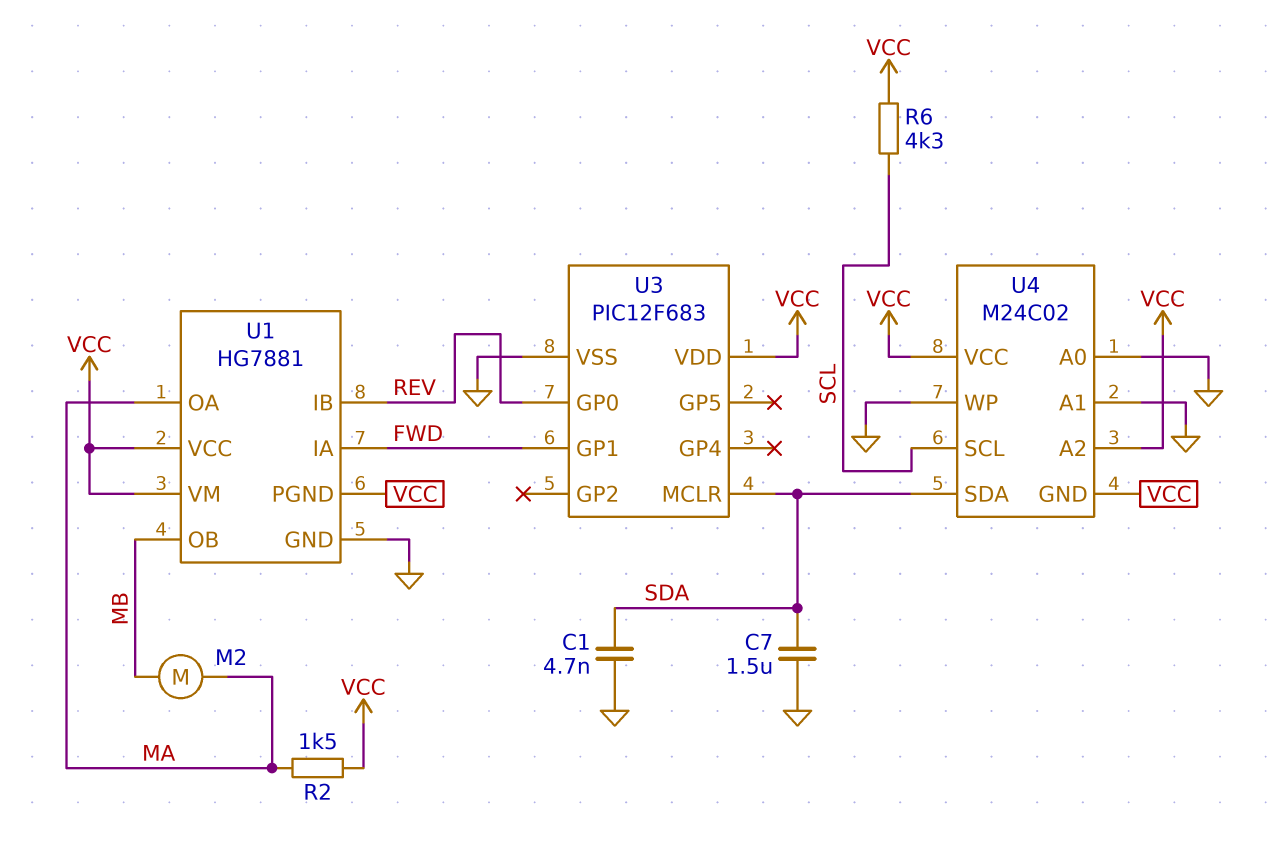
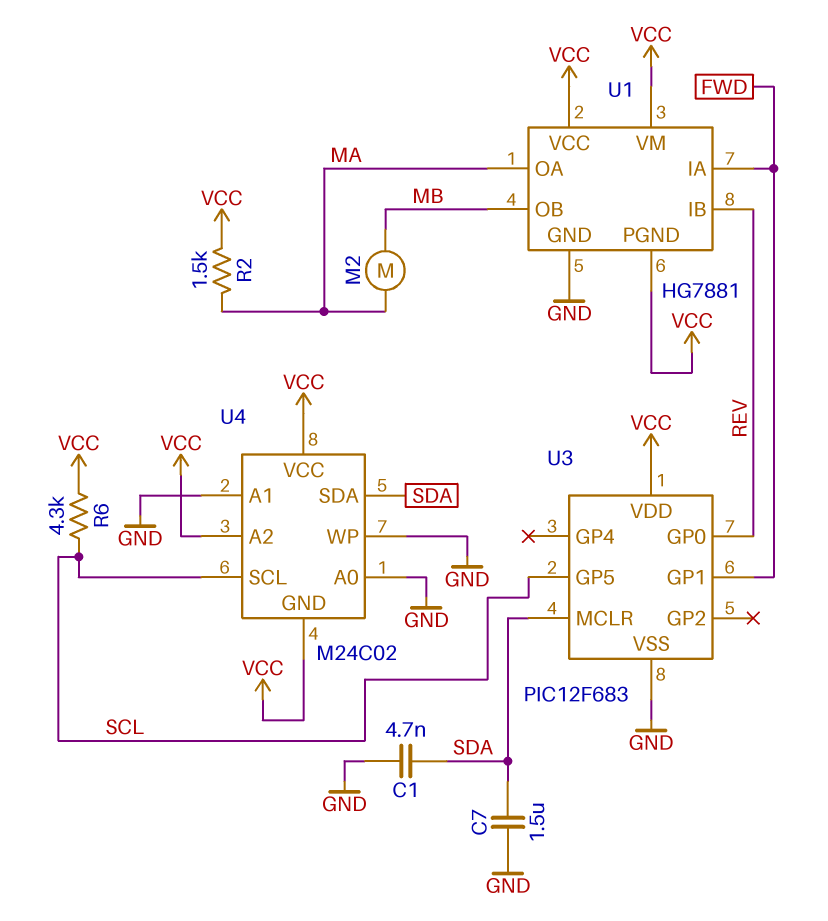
U3 pin GP5: none -> SCL

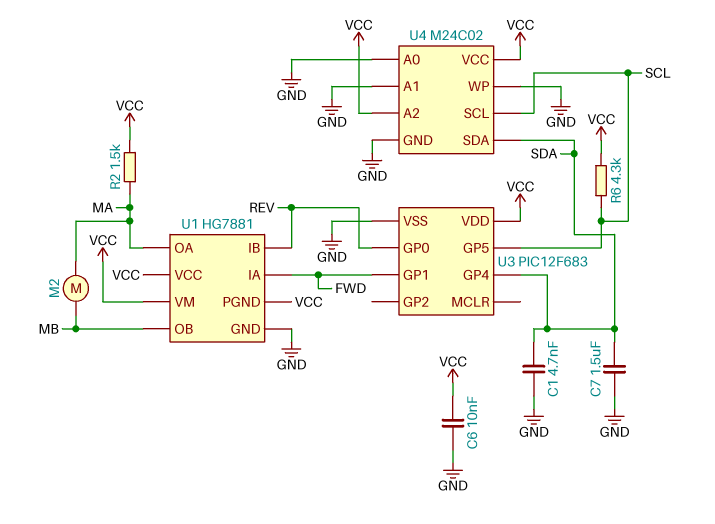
C6: none -> 10nF (GND, VCC)
U3 pin GP4: none -> SDA
U3 pin MCLR: SDA -> none
U4 pin GND: VCC -> GND

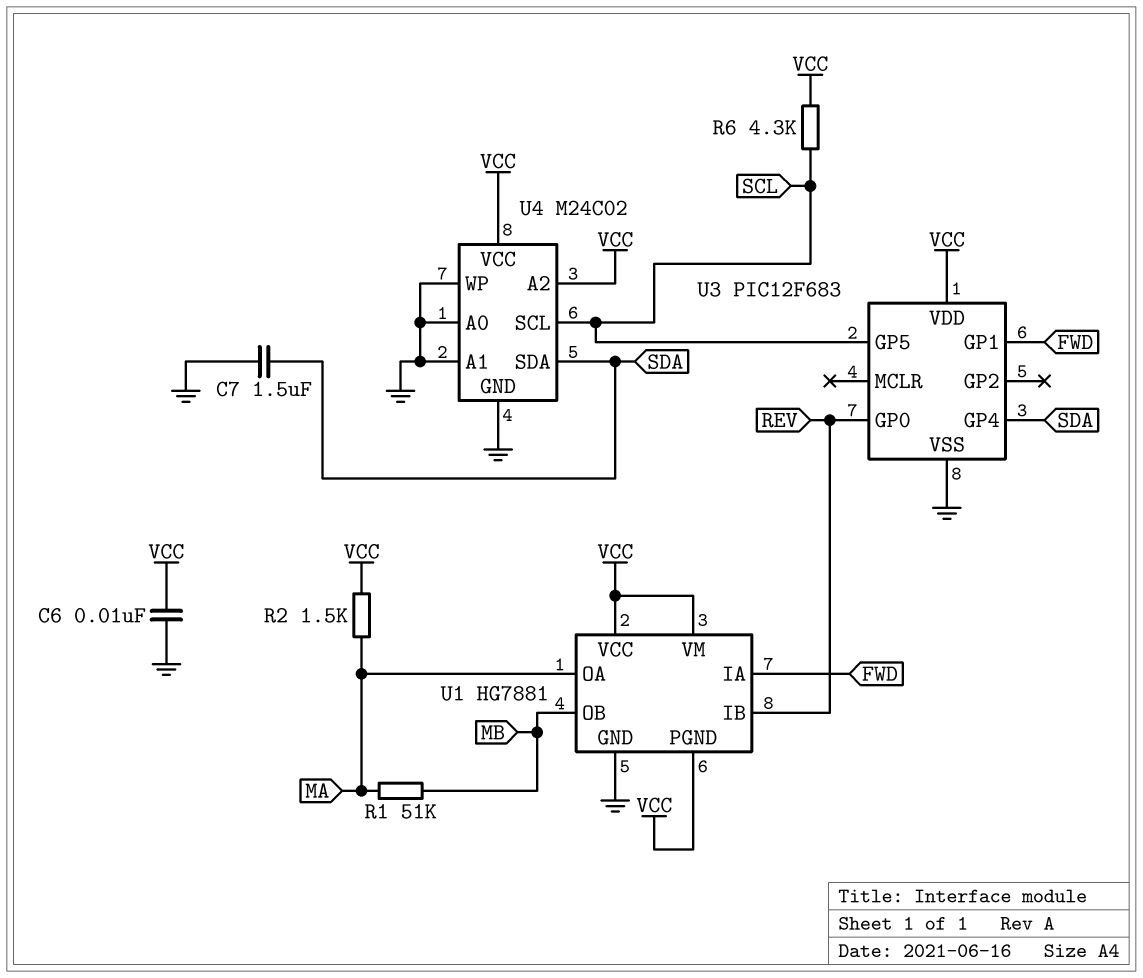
C1: 4.7nF (GND, SDA) -> none
M2: motor (MA, MB) -> none
R1: none -> 51k (MA, MB)

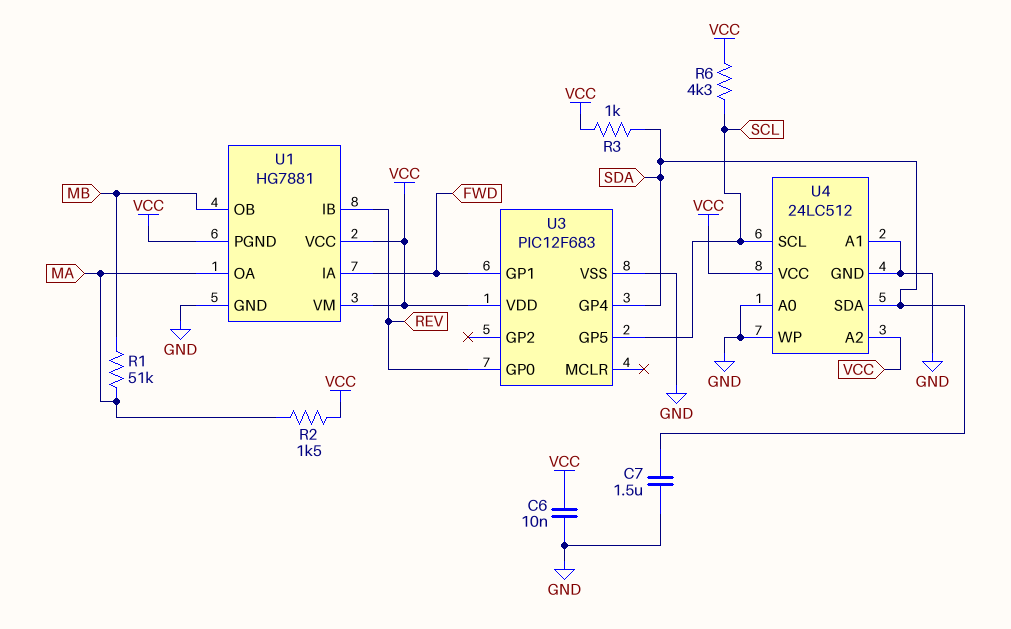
R3: none -> 1k (SDA, VCC)
U4: M24C02 -> 24LC512

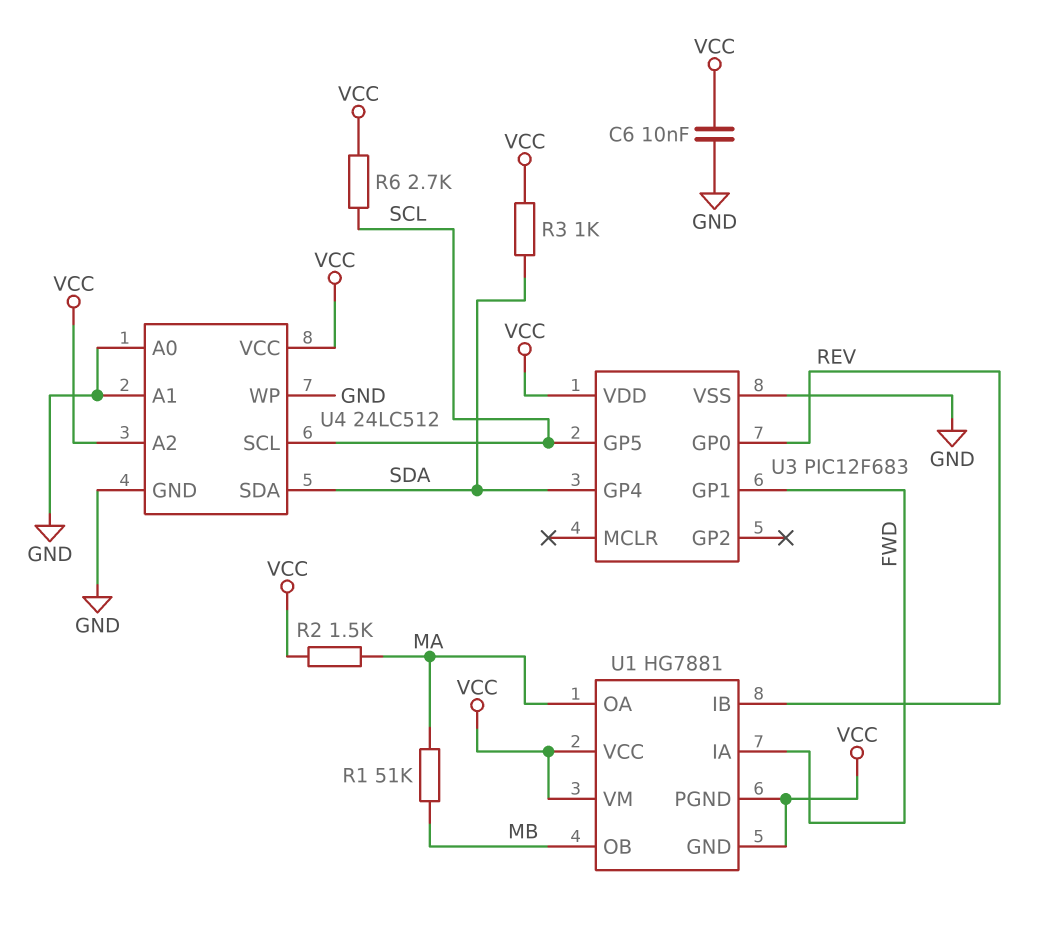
C7: 1.5uF (GND, SDA) -> none
R6: 4.3k (SCL, VCC) -> 2.7k (SCL, VCC)
U1 pin GND: GND -> VCC

